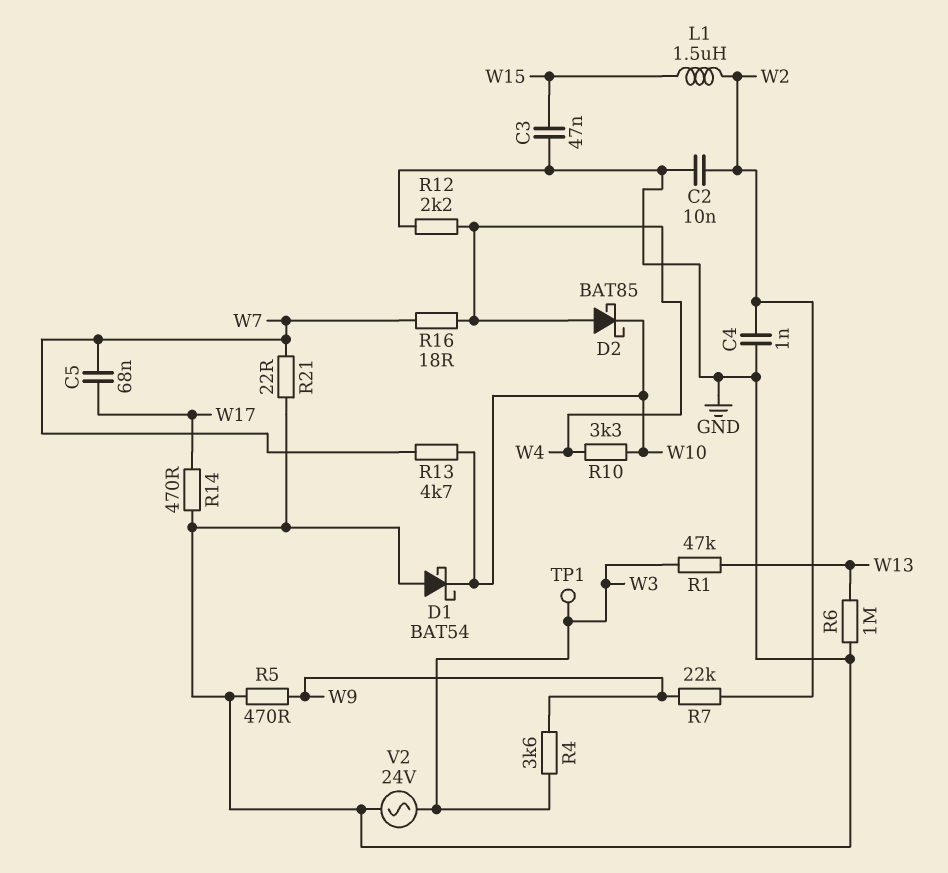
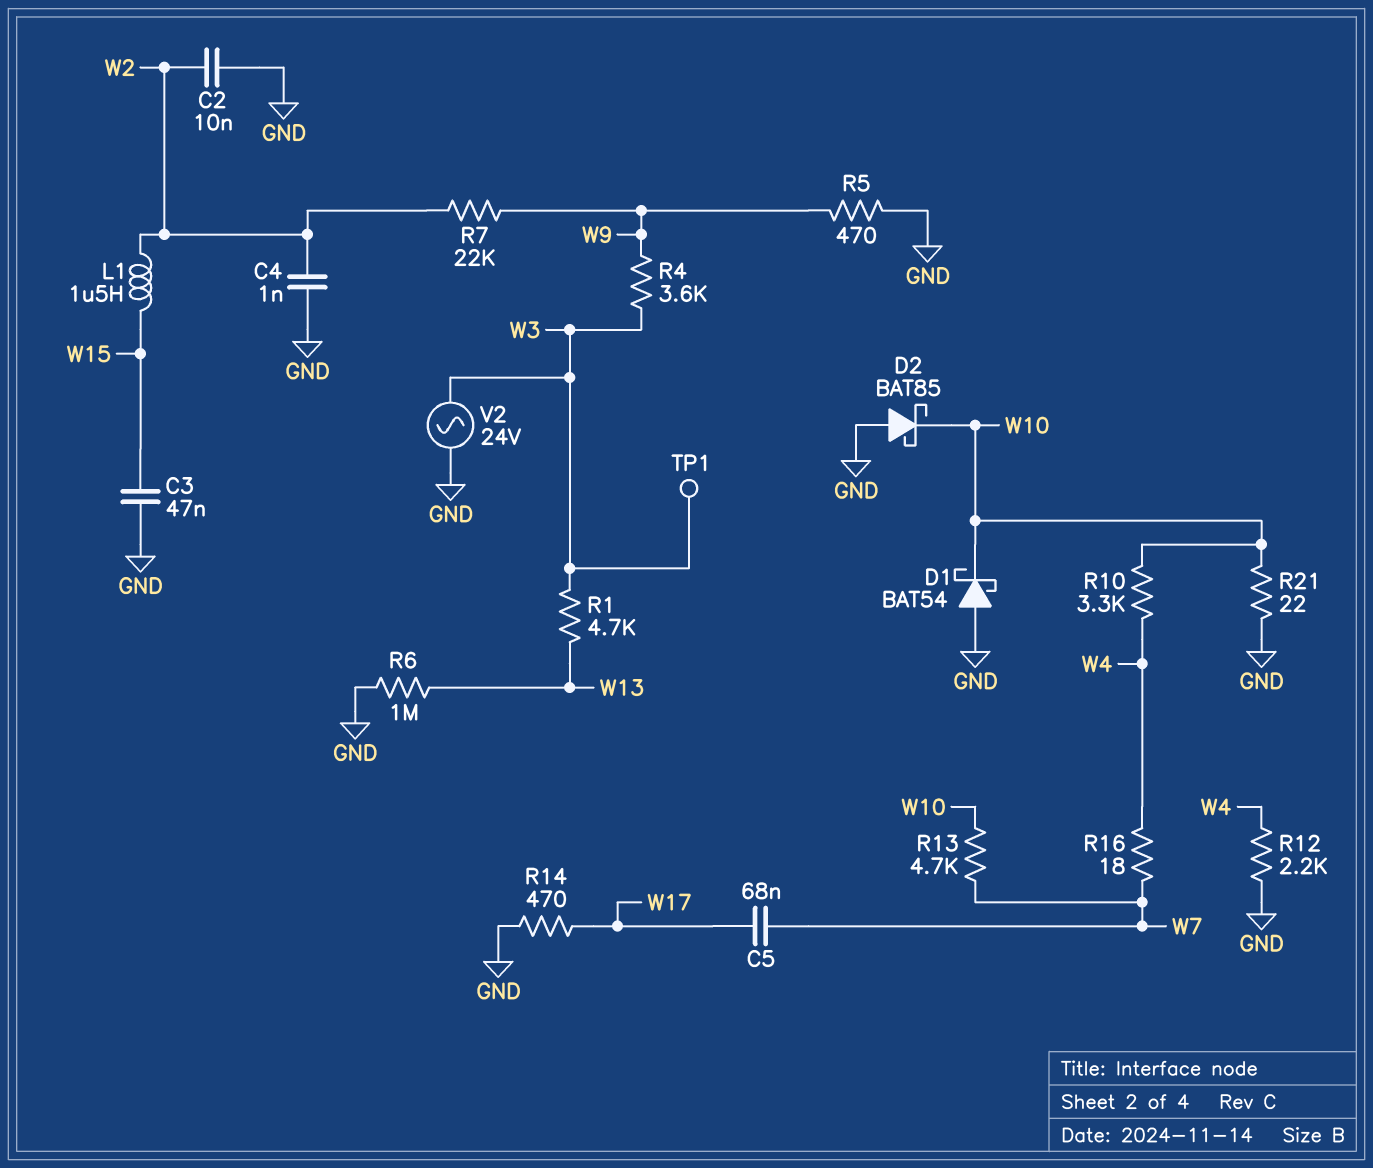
D2: schottky BAT85 (A W4, K W10) -> schottky BAT85 (A GND, K W10)
R1: 47k (W3, W13) -> 4.7k (W3, W13)
R21: 22 (GND, W7) -> 22 (GND, W10)

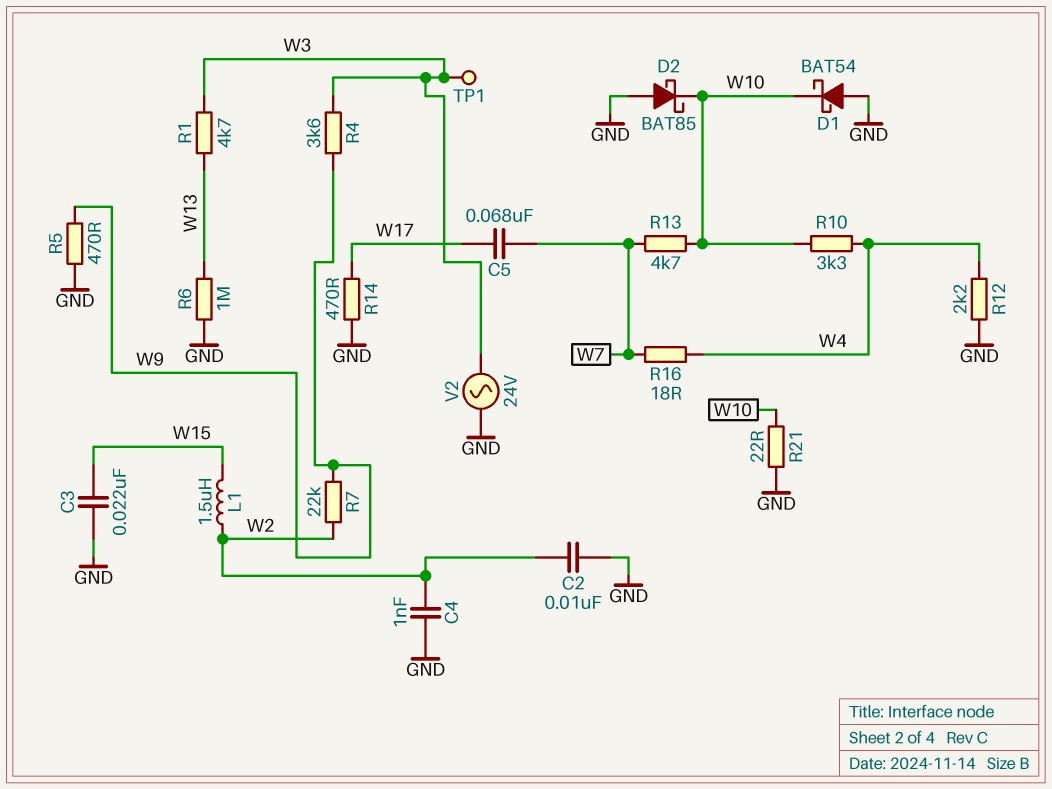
C3: 47nF (GND, W15) -> 22nF (GND, W15)

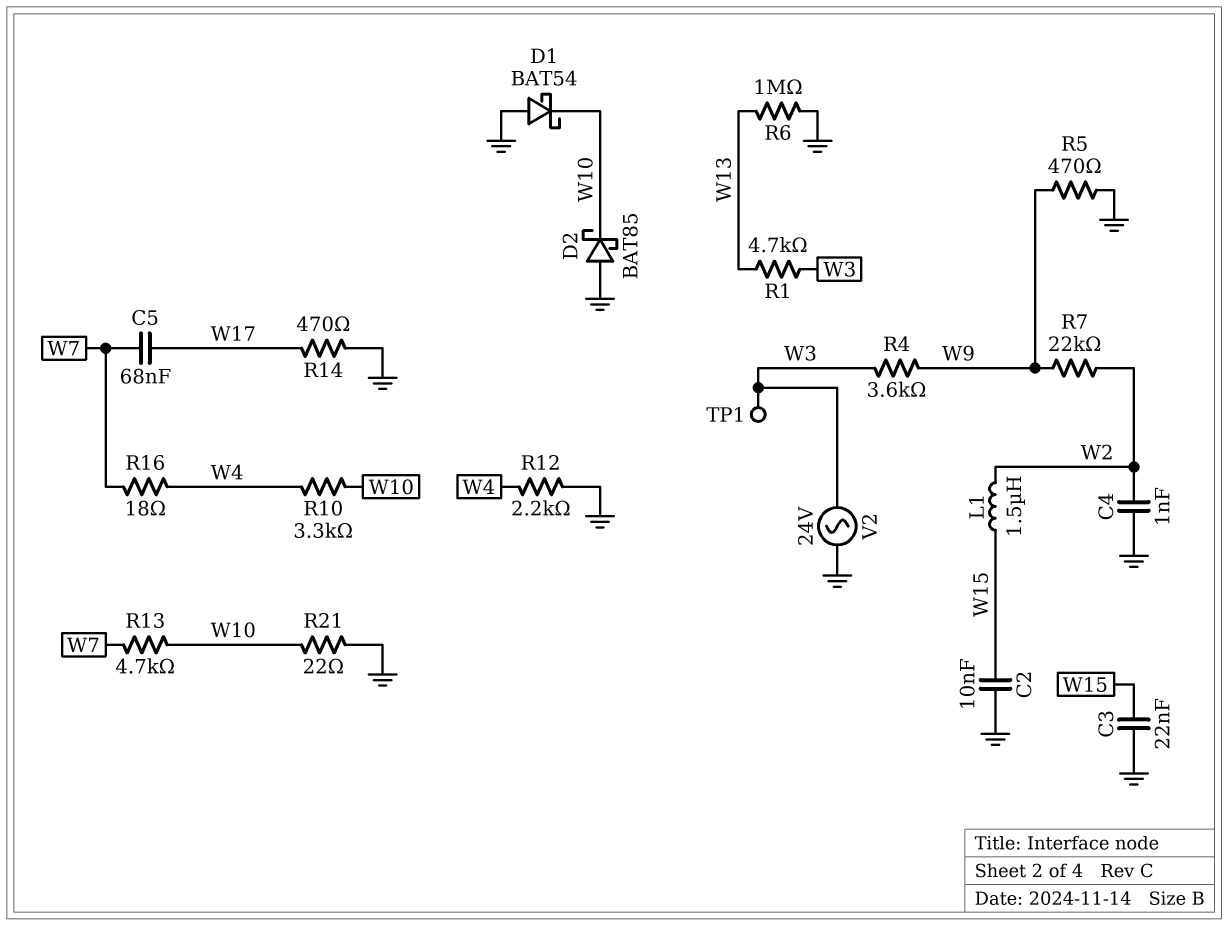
C2: 10nF (GND, W2) -> 10nF (GND, W15)

